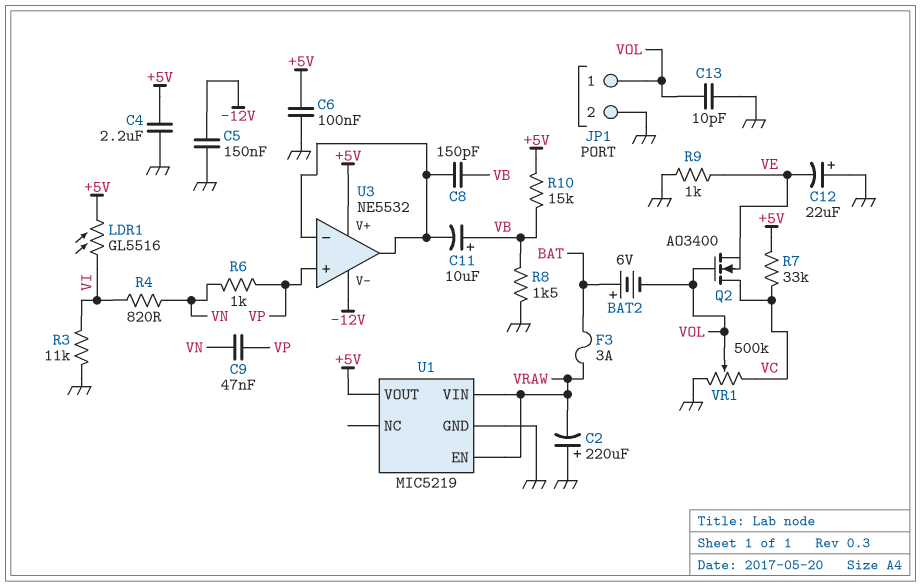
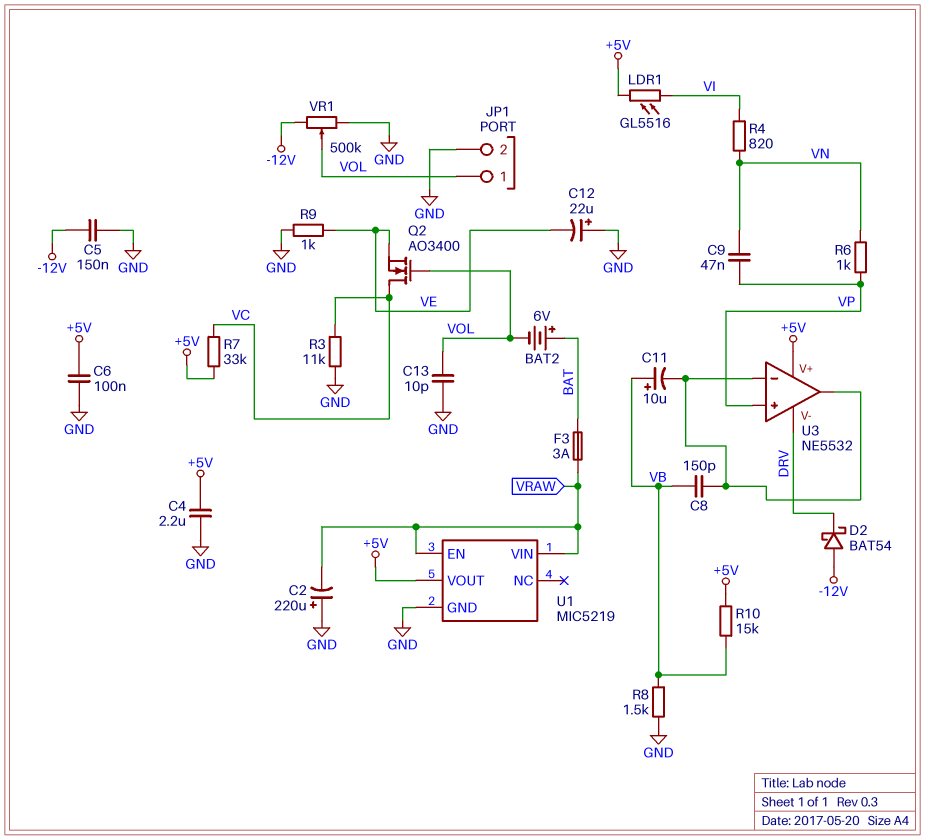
D2: none -> schottky BAT54 (A -12V, K DRV)
R3: 11k (GND, VI) -> 11k (GND, VC)
U3 pin V-: -12V -> DRV
VR1: 500k (GND, VC, wiper VOL) -> 500k (-12V, GND, wiper VOL)

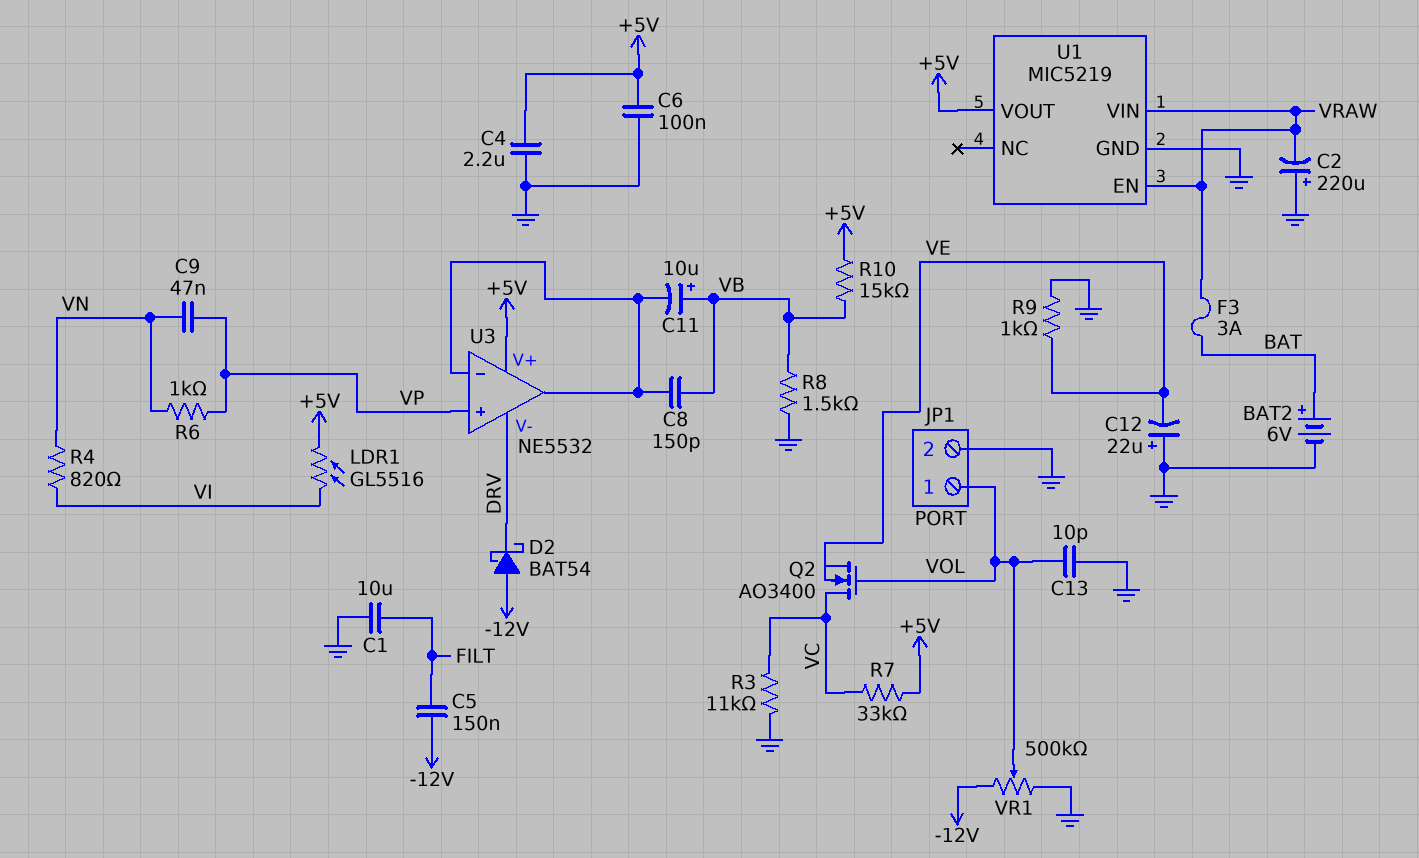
BAT2: 6V (plus BAT, minus VOL) -> 6V (plus BAT, minus GND)
C1: none -> 10uF (FILT, GND)
C5: 150nF (-12V, GND) -> 150nF (-12V, FILT)

